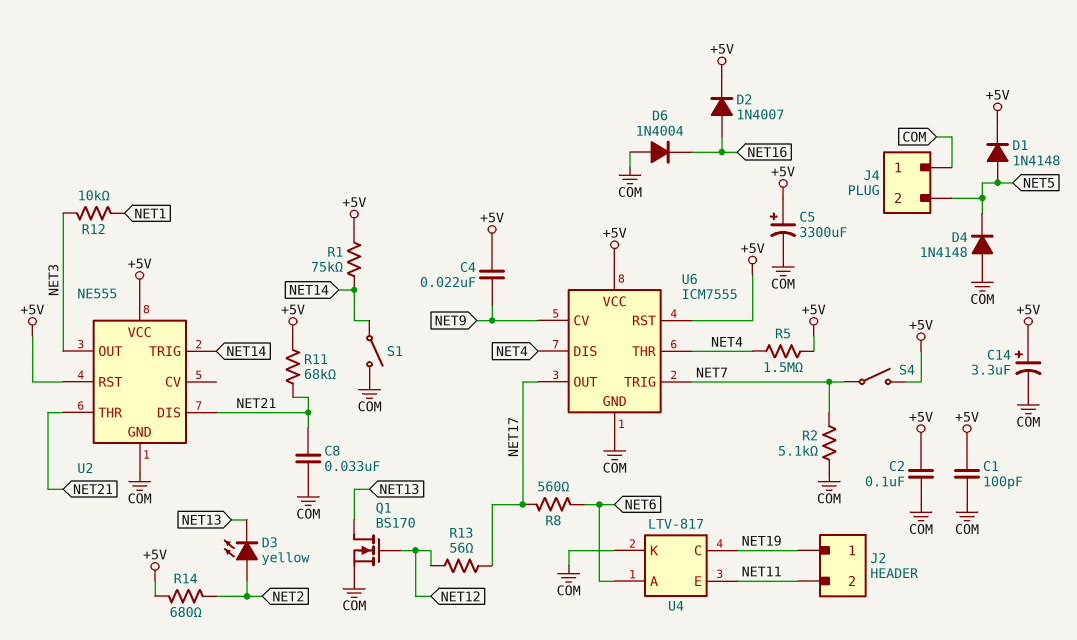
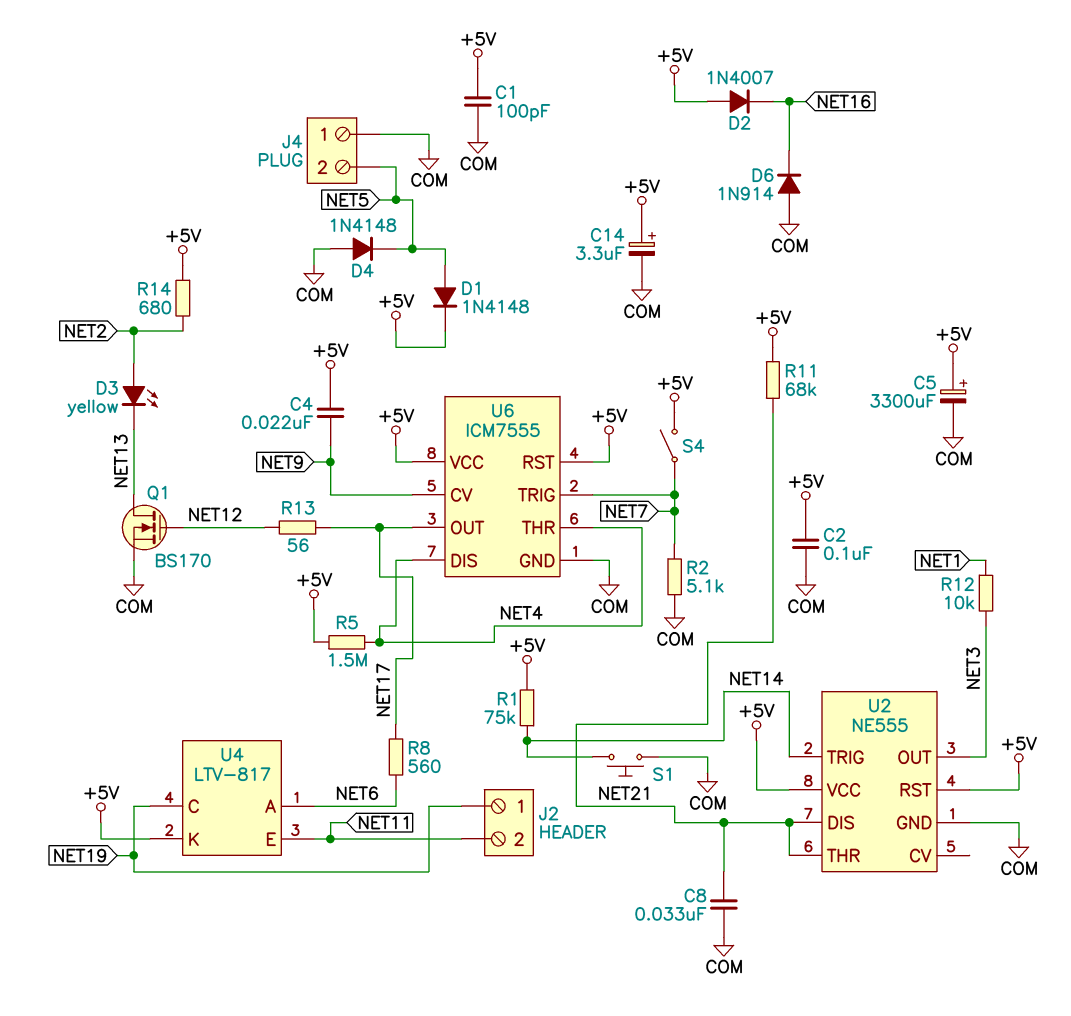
D2: diode 1N4007 (A NET16, K +5V) -> diode 1N4007 (A +5V, K NET16)
D6: diode 1N4004 (A COM, K NET16) -> diode 1N914 (A COM, K NET16)
S1: switch (COM, NET14) -> button (COM, NET14)
U4 pin K: COM -> +5V

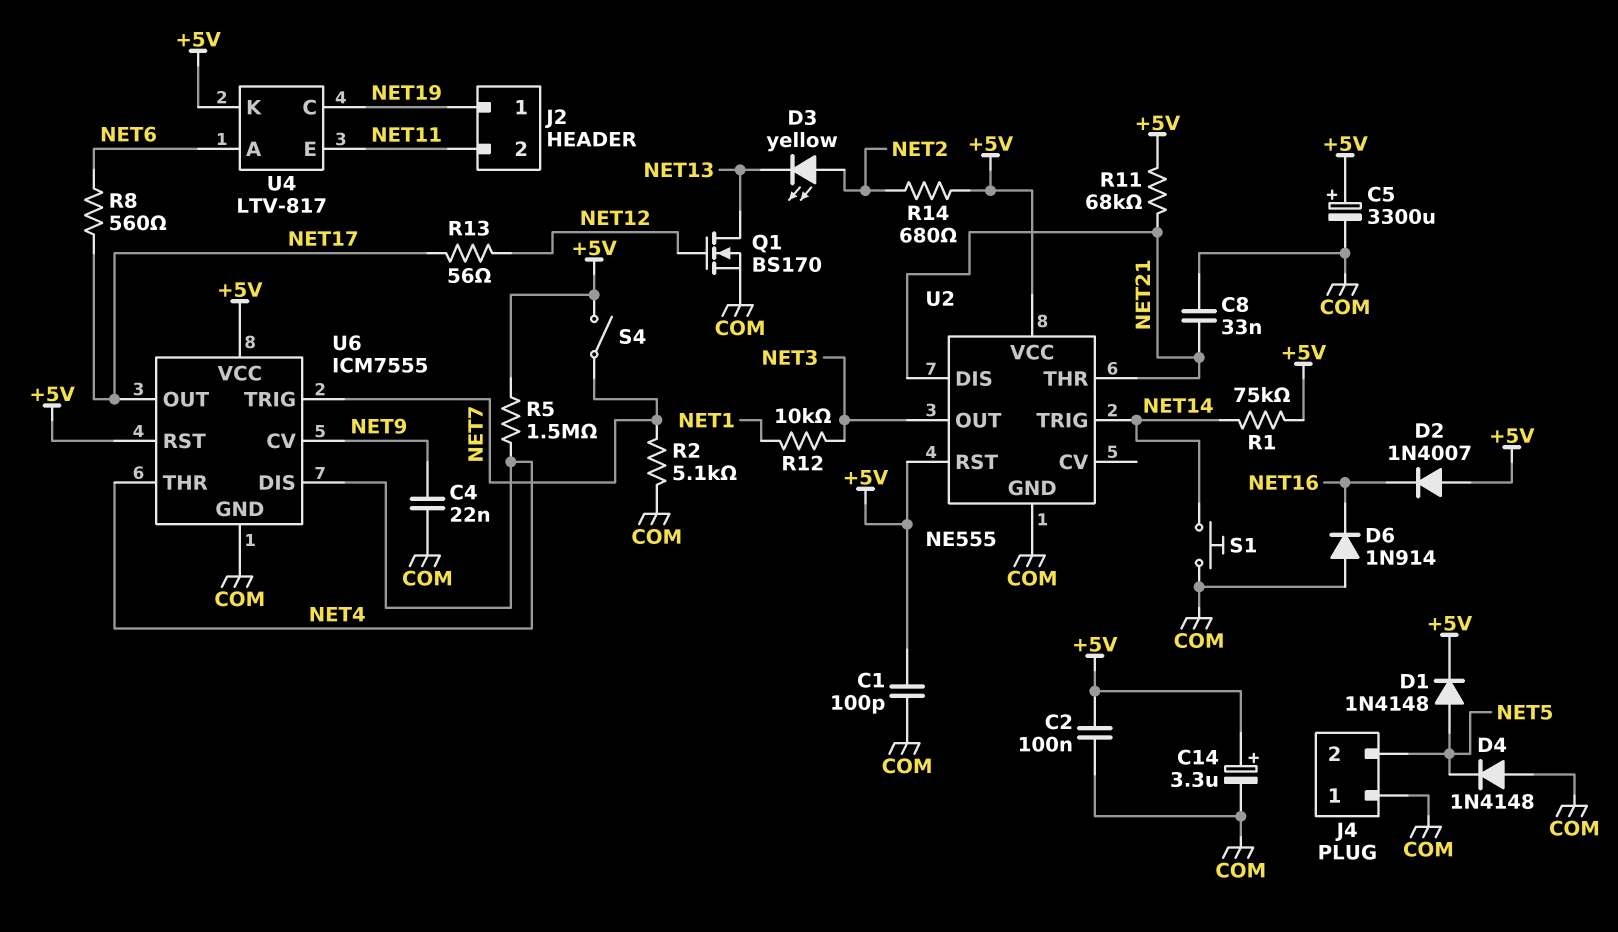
C4: 22nF (+5V, NET9) -> 22nF (COM, NET9)

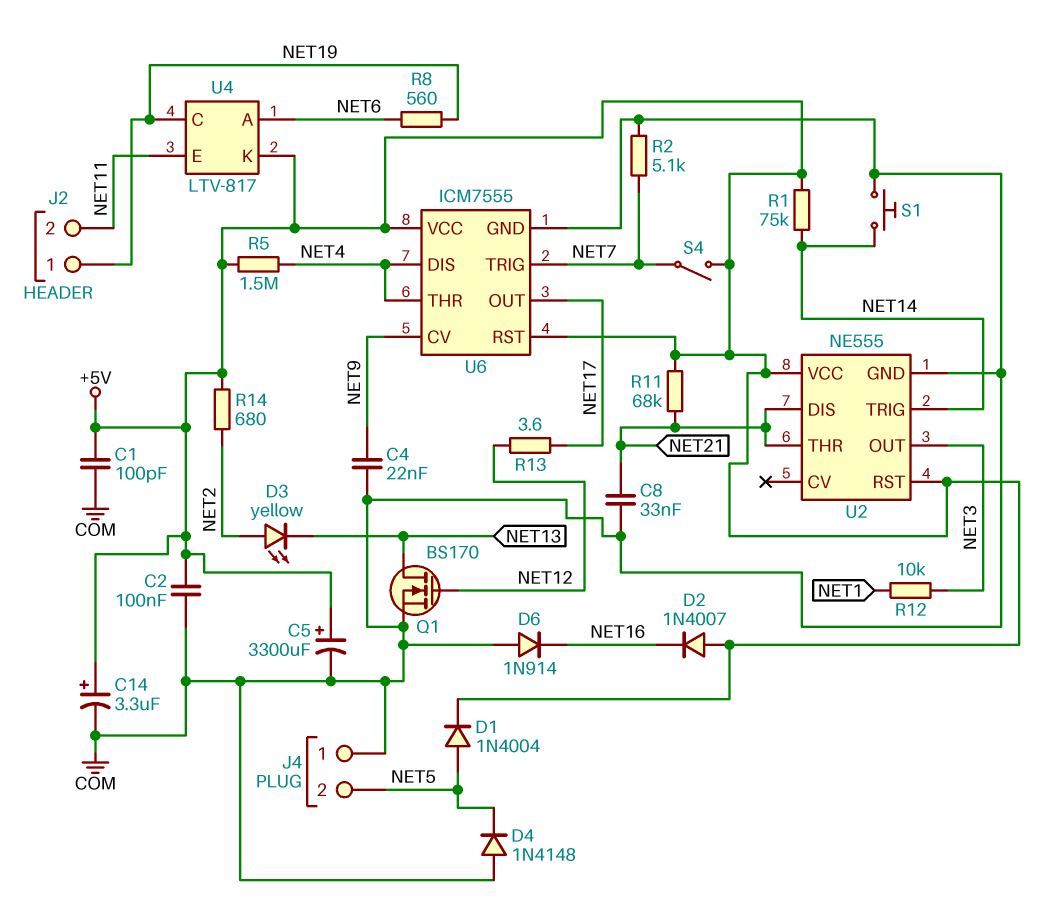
D1: diode 1N4148 (A NET5, K +5V) -> diode 1N4004 (A NET5, K +5V)
R8: 560 (NET6, NET17) -> 560 (NET6, NET19)
R13: 56 (NET12, NET17) -> 3.6 (NET12, NET17)

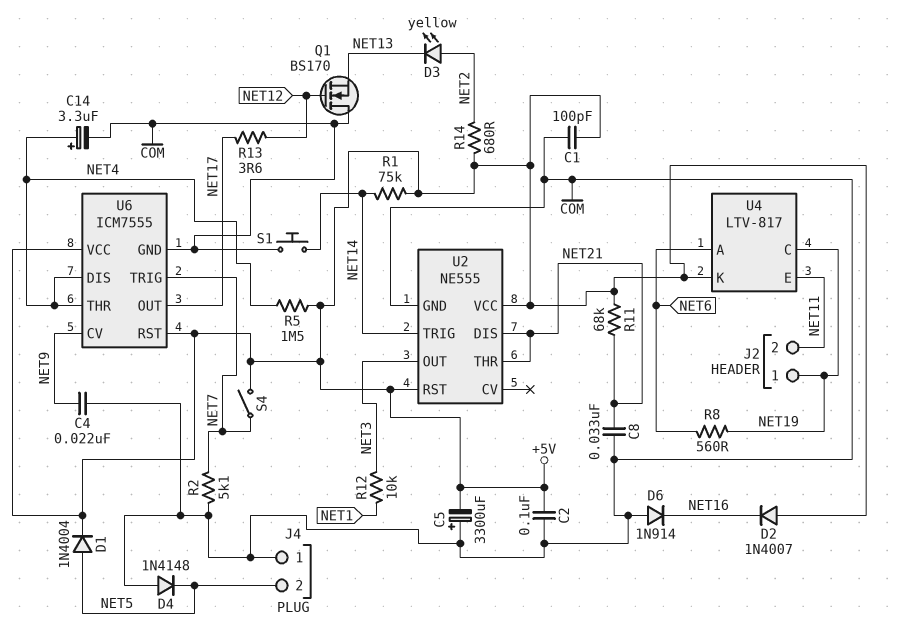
C5: 3300uF (plus +5V, minus COM) -> 3300uF (plus COM, minus +5V)
C14: 3.3uF (plus +5V, minus COM) -> 3.3uF (plus NET4, minus COM)
Q1: NMOS BS170 (G NET12, D NET13, S COM) -> NMOS BS170 (G NET12, D COM, S NET13)

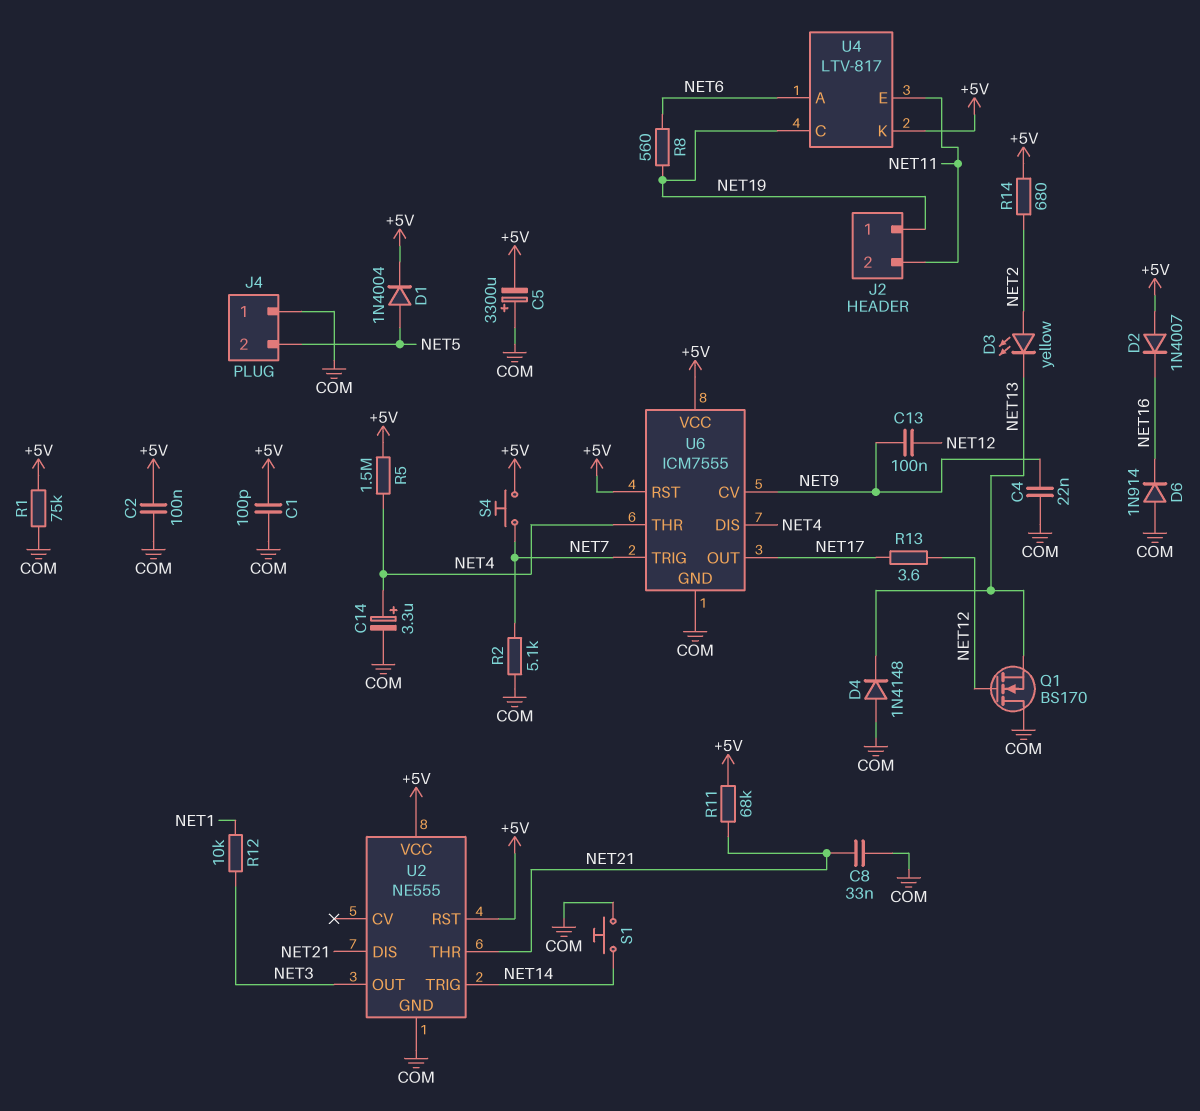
C13: none -> 100nF (NET9, NET12)
D4: diode 1N4148 (A COM, K NET5) -> diode 1N4148 (A COM, K NET13)
R1: 75k (+5V, NET14) -> 75k (+5V, COM)
S4: switch (+5V, NET7) -> button (+5V, NET7)

